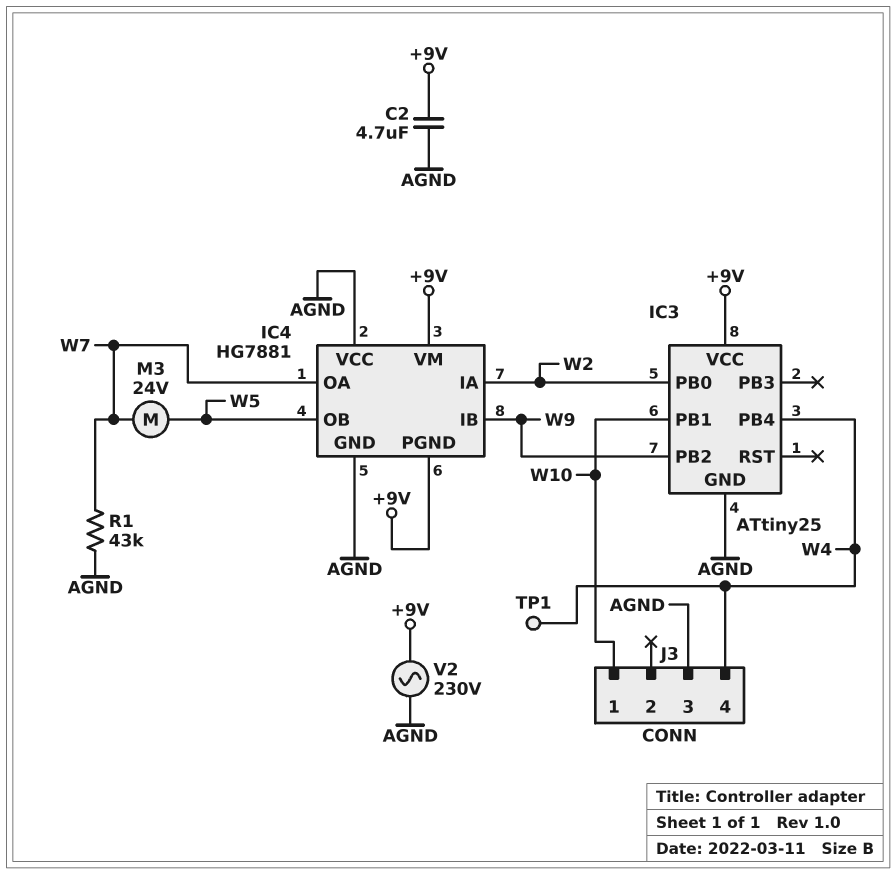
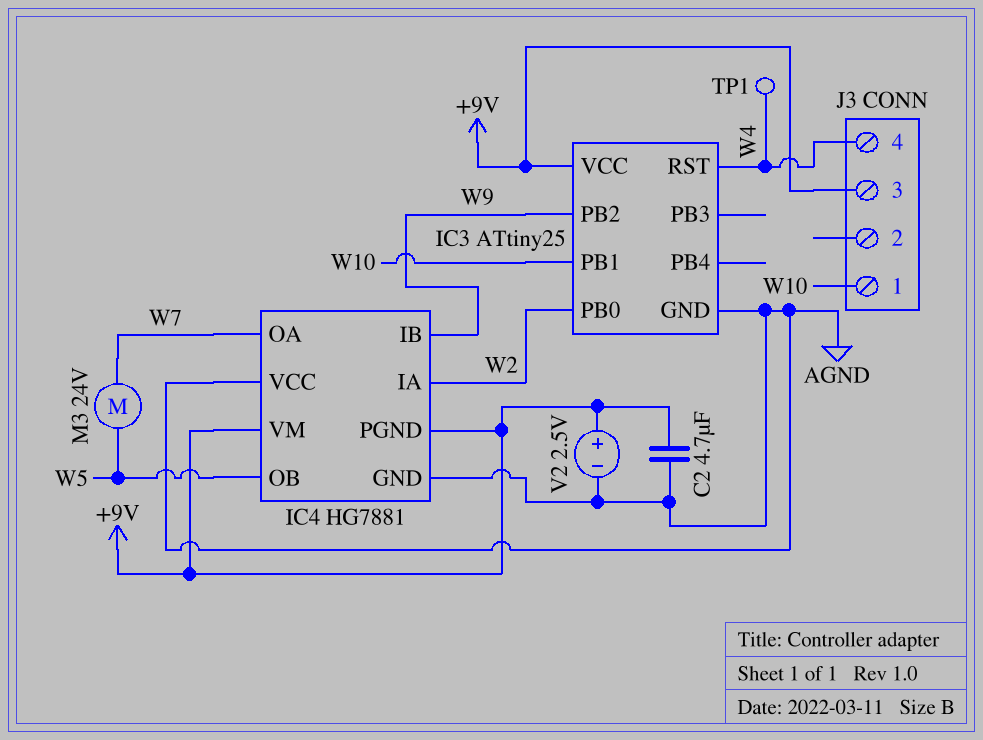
IC3 pin PB4: W4 -> none
IC3 pin RST: none -> W4
J3 pin 3: AGND -> +9V
R1: 43k (AGND, W7) -> none
V2: AC 230V (+9V, AGND) -> 2.5V (plus +9V, minus AGND)

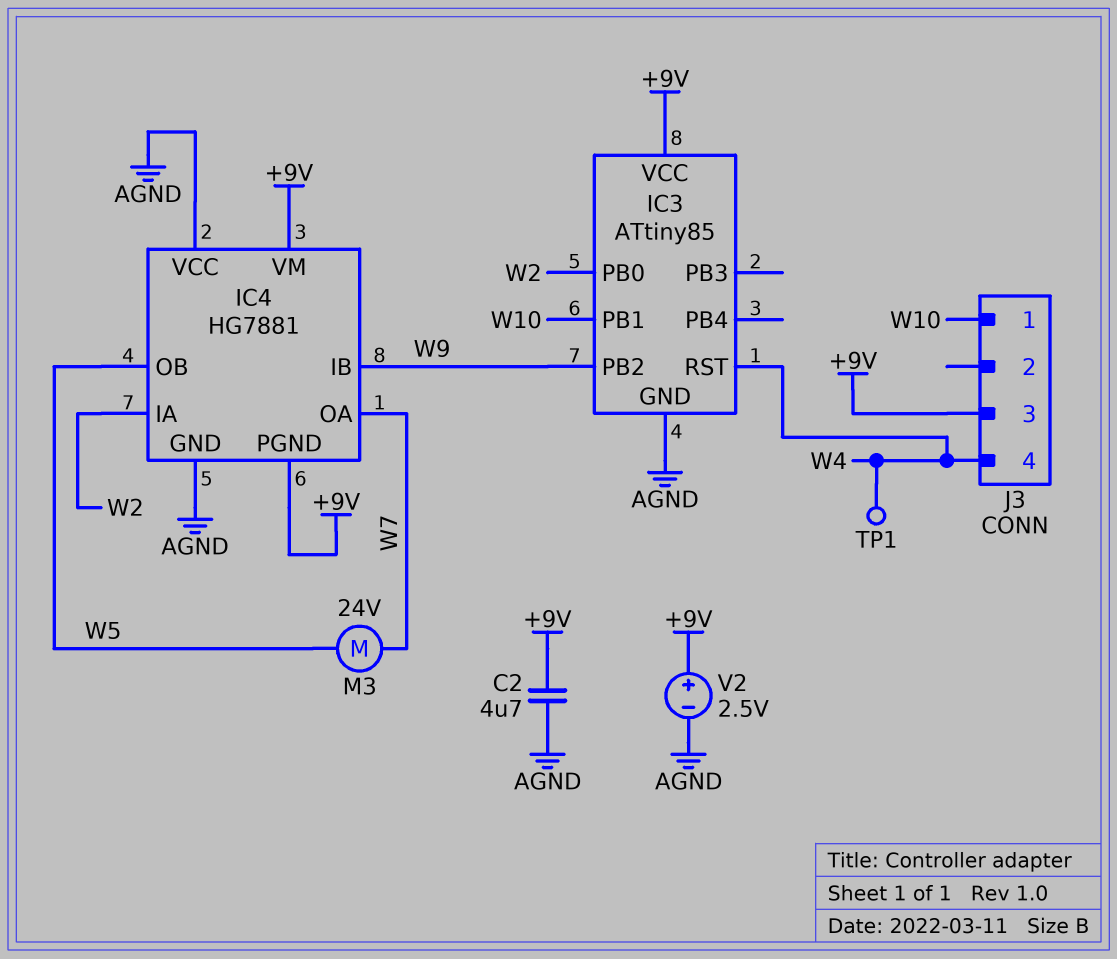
IC3: ATtiny25 -> ATtiny85

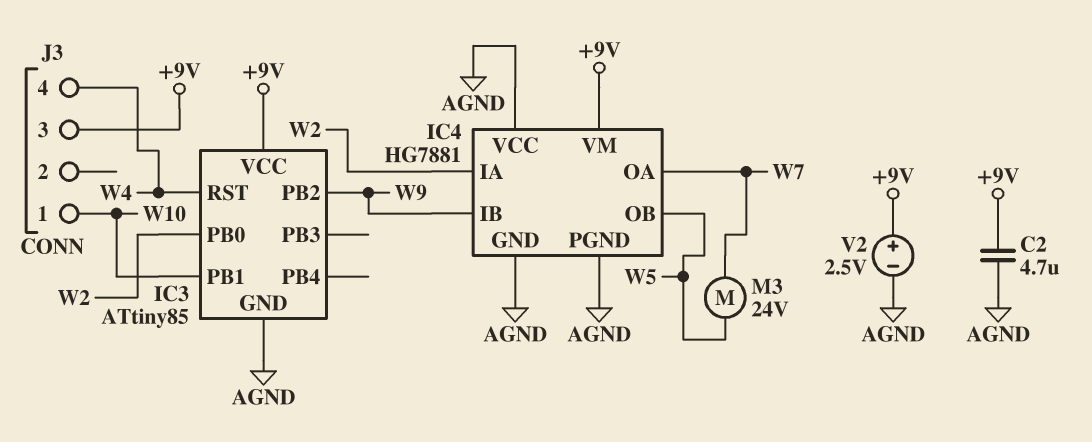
IC4 pin PGND: +9V -> AGND
TP1: test point (W4) -> none

